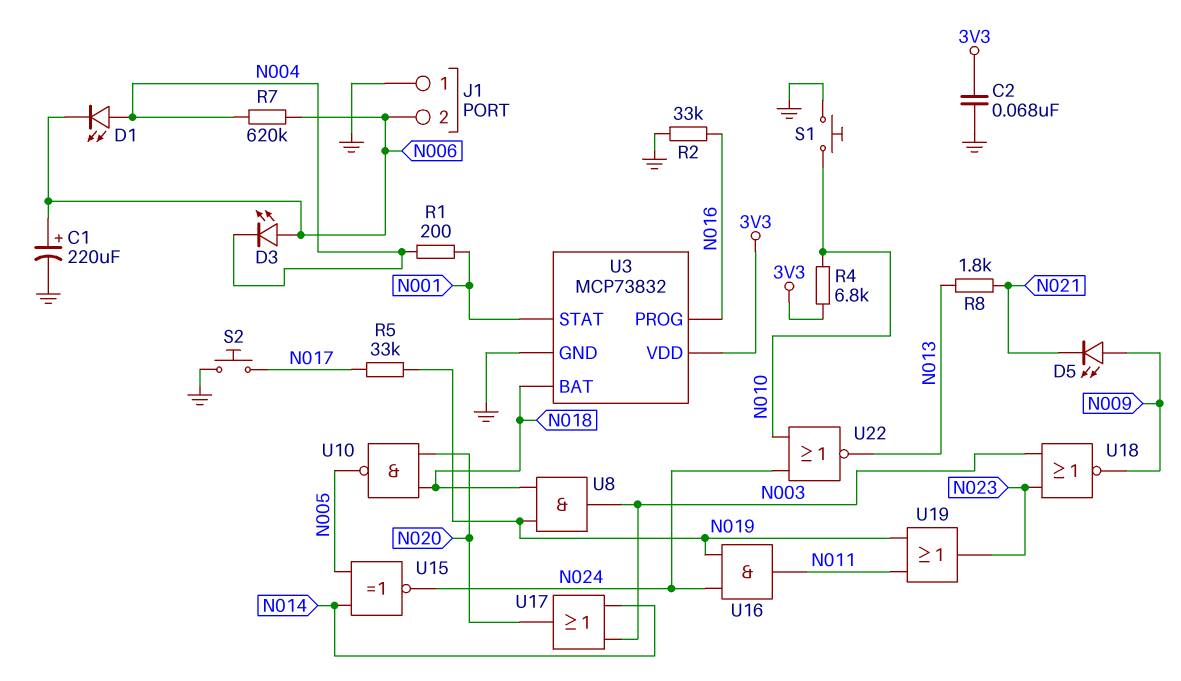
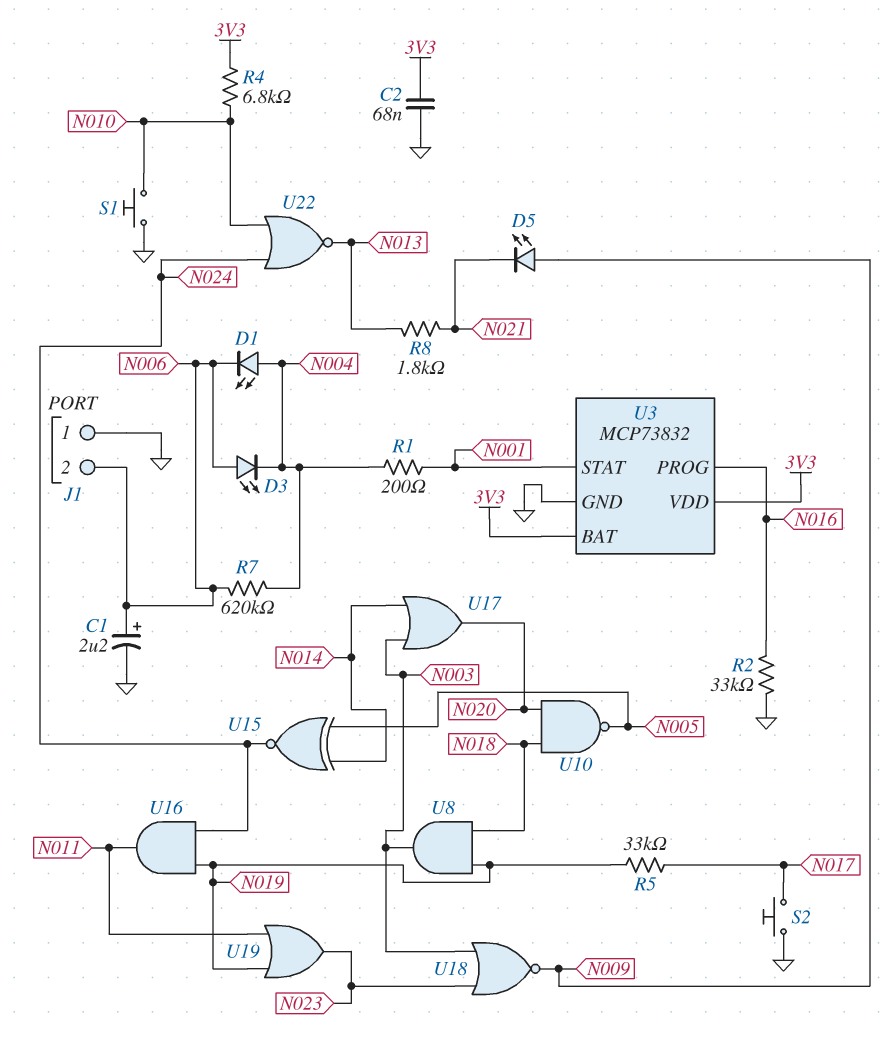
C1: 220uF (plus N006, minus GND) -> 2.2uF (plus N006, minus GND)
U3 pin BAT: N018 -> 3V3

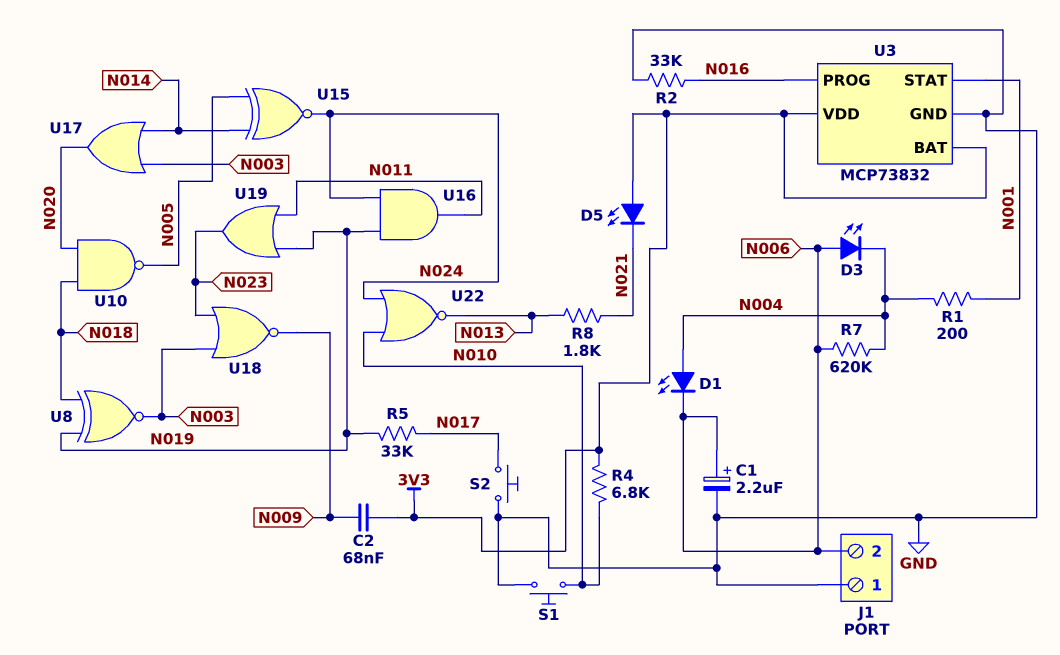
C2: 68nF (3V3, GND) -> 68nF (3V3, N009)
D5: LED (A N009, K N021) -> LED (A 3V3, K N021)
U8: AND (in N018, in N019, out N003) -> XNOR (in N018, in N019, out N003)

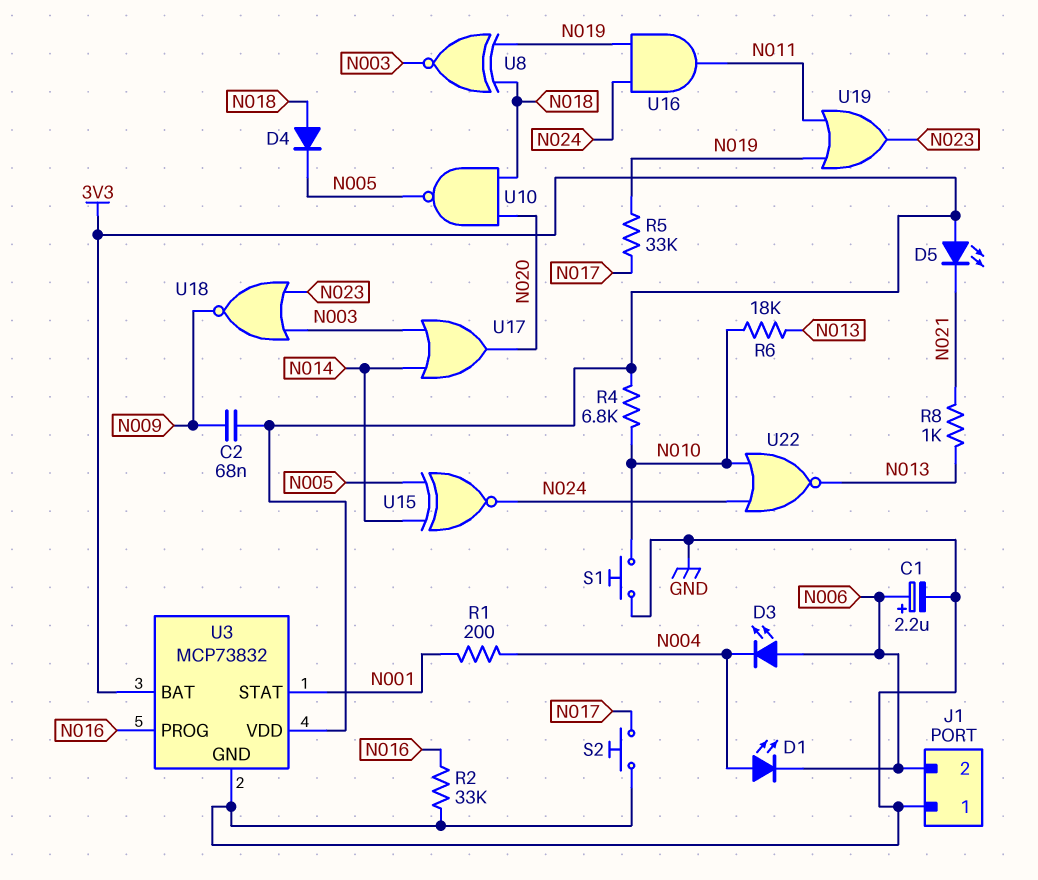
D4: none -> diode (A N018, K N005)
R6: none -> 18k (N010, N013)
R7: 620k (N004, N006) -> none
R8: 1.8k (N013, N021) -> 1k (N013, N021)

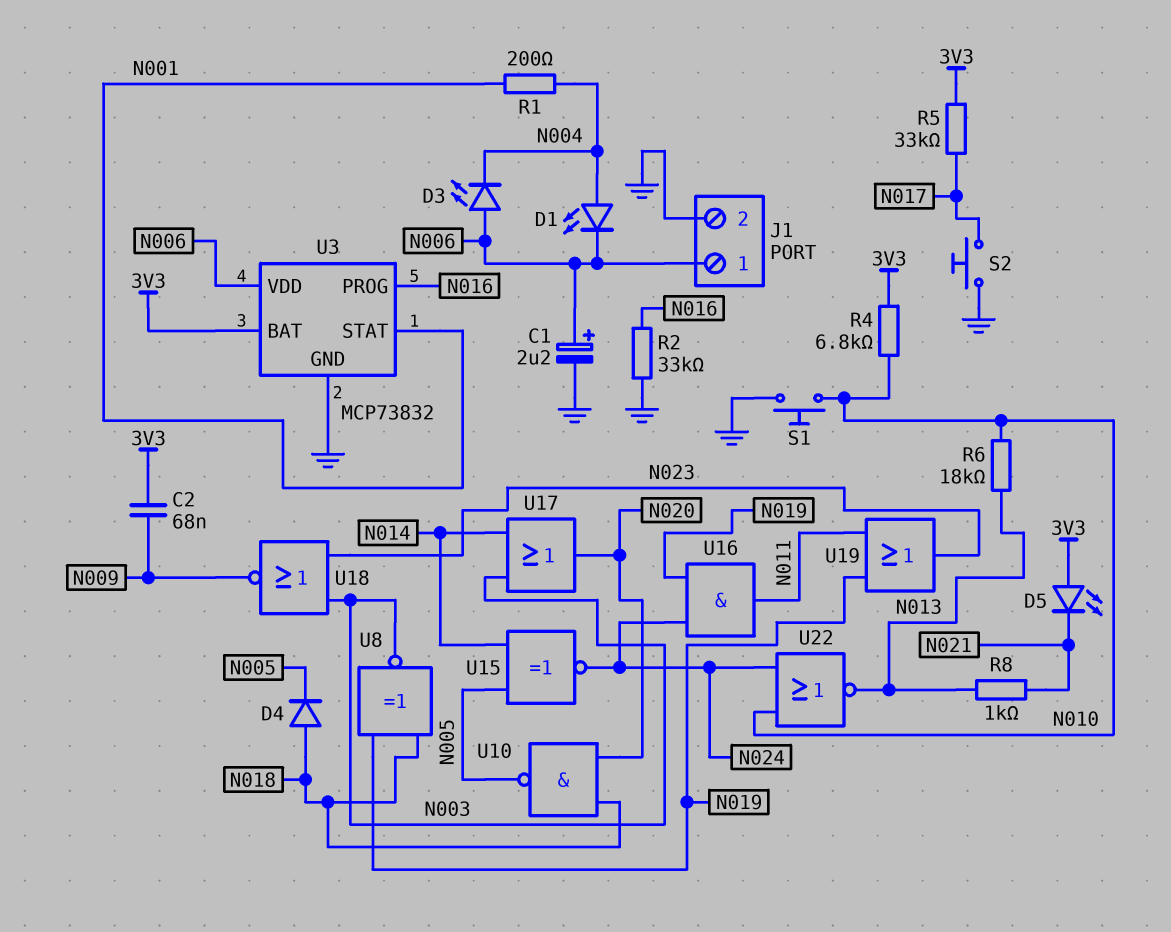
J1 pin 1: GND -> N006
J1 pin 2: N006 -> GND
R5: 33k (N017, N019) -> 33k (3V3, N017)
U3 pin VDD: 3V3 -> N006

